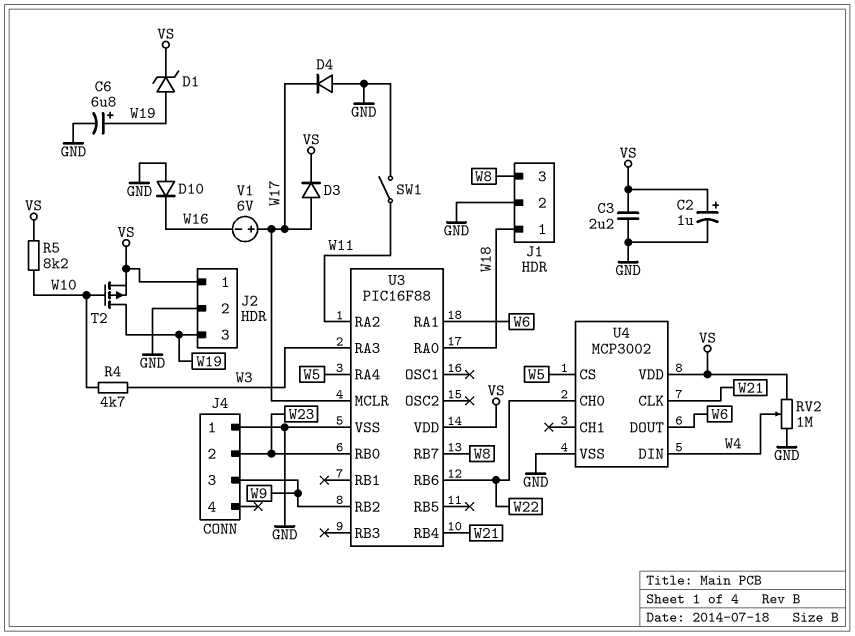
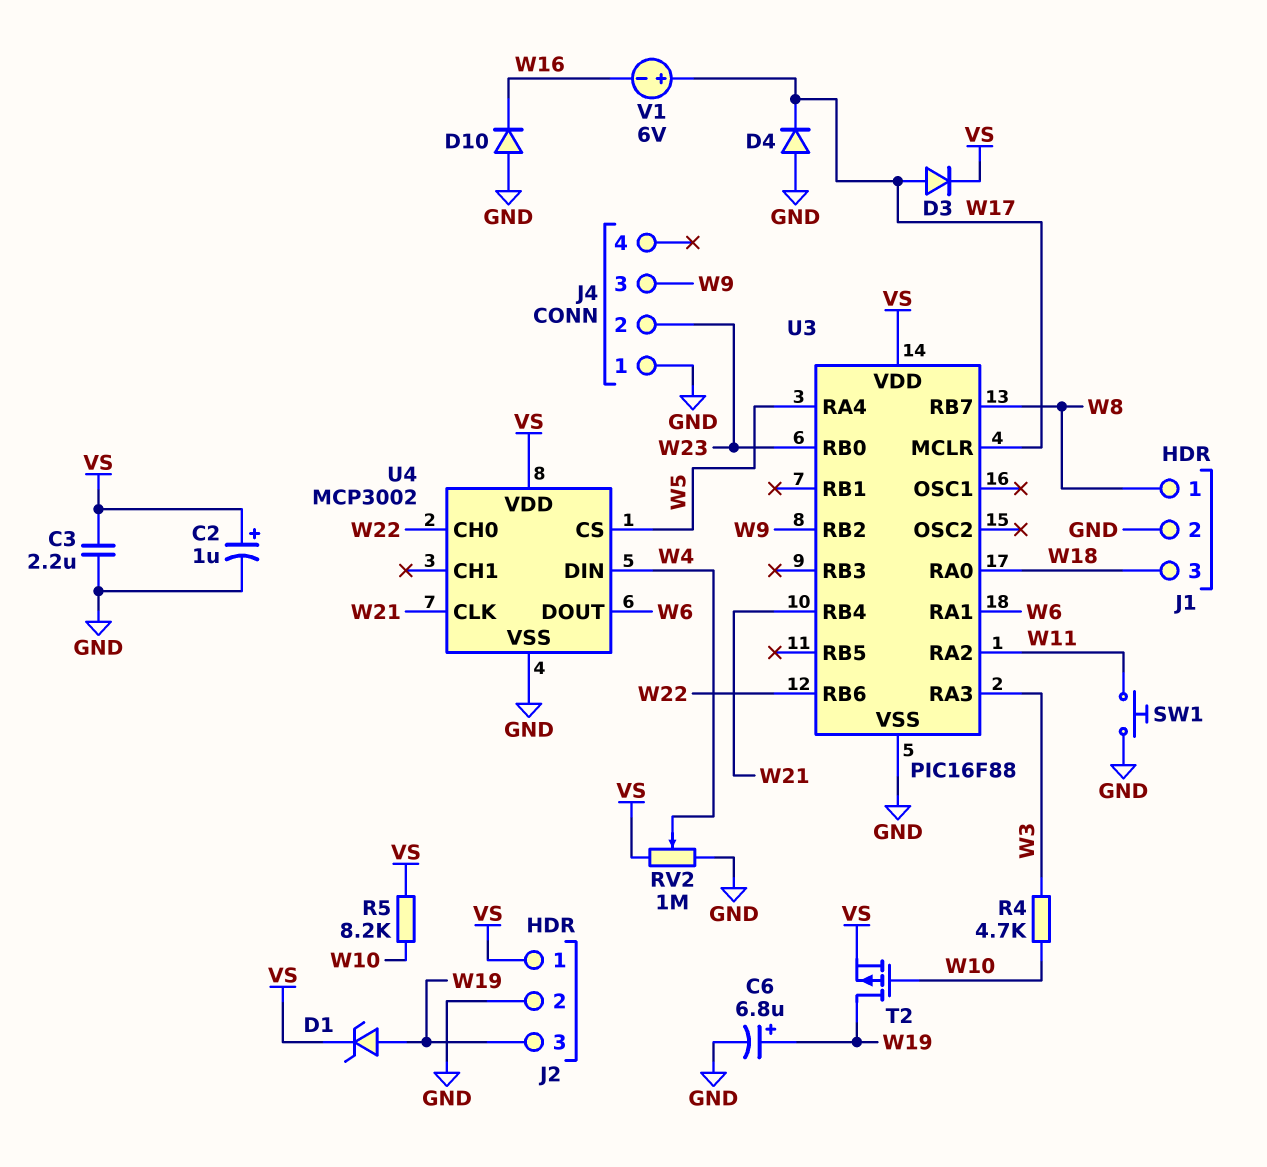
J1 pin 1: W18 -> W8
J1 pin 3: W8 -> W18
SW1: switch (GND, W11) -> button (GND, W11)

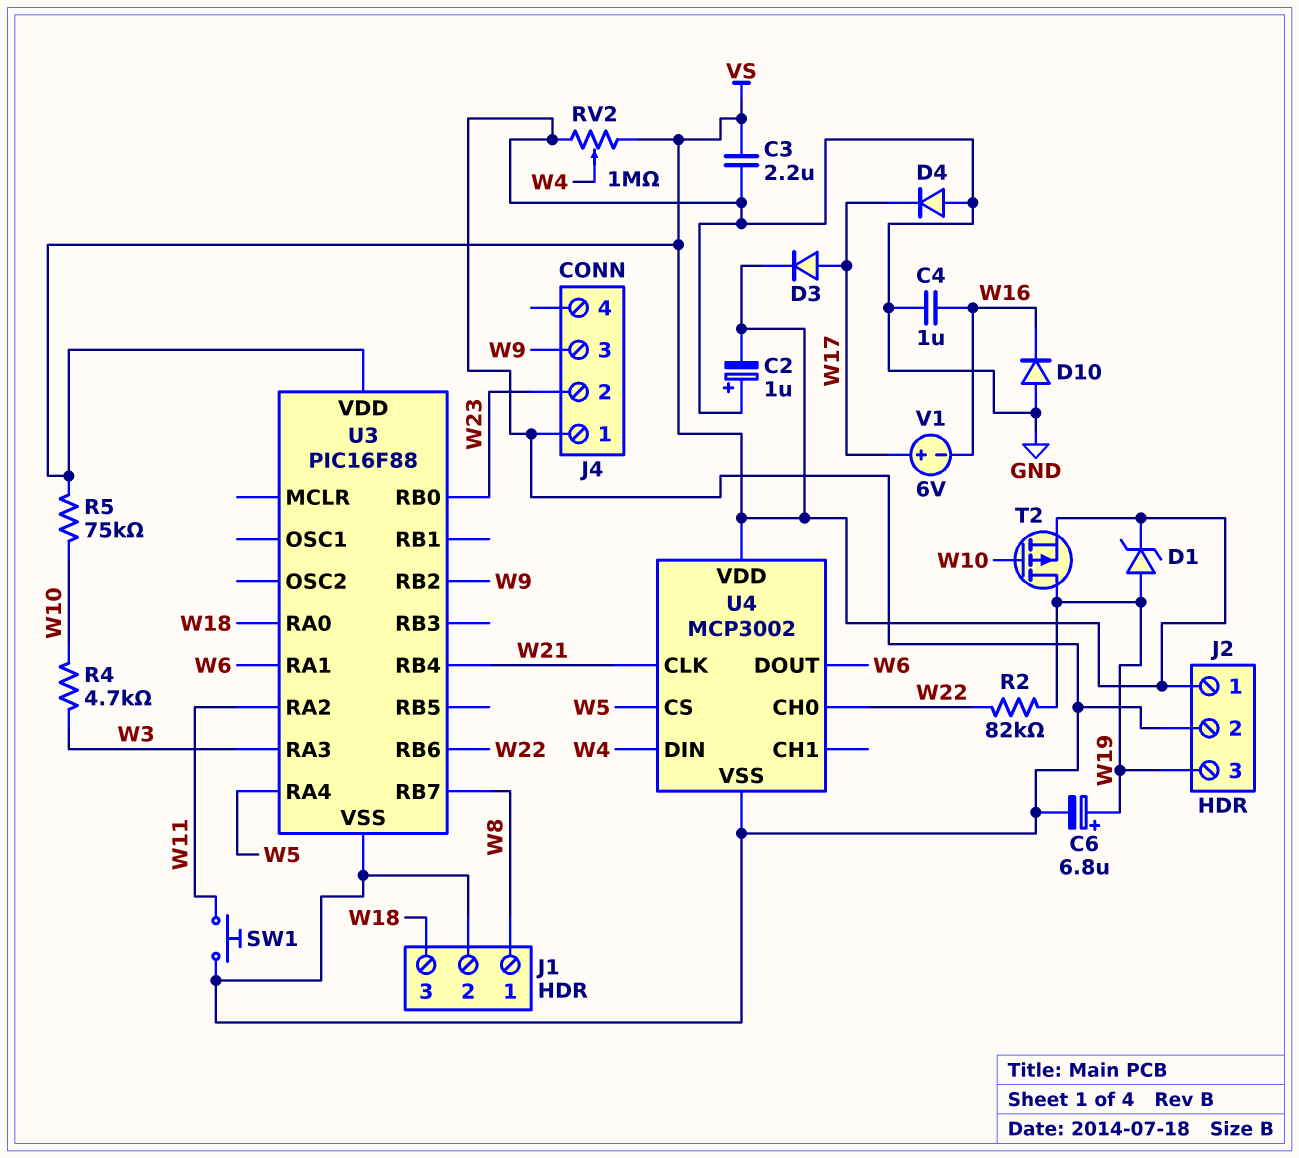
C2: 1uF (plus VS, minus GND) -> 1uF (plus GND, minus VS)
C4: none -> 1uF (GND, W16)
R2: none -> 82k (W19, W22)
R5: 8.2k (VS, W10) -> 75k (VS, W10)
U3 pin MCLR: W17 -> none

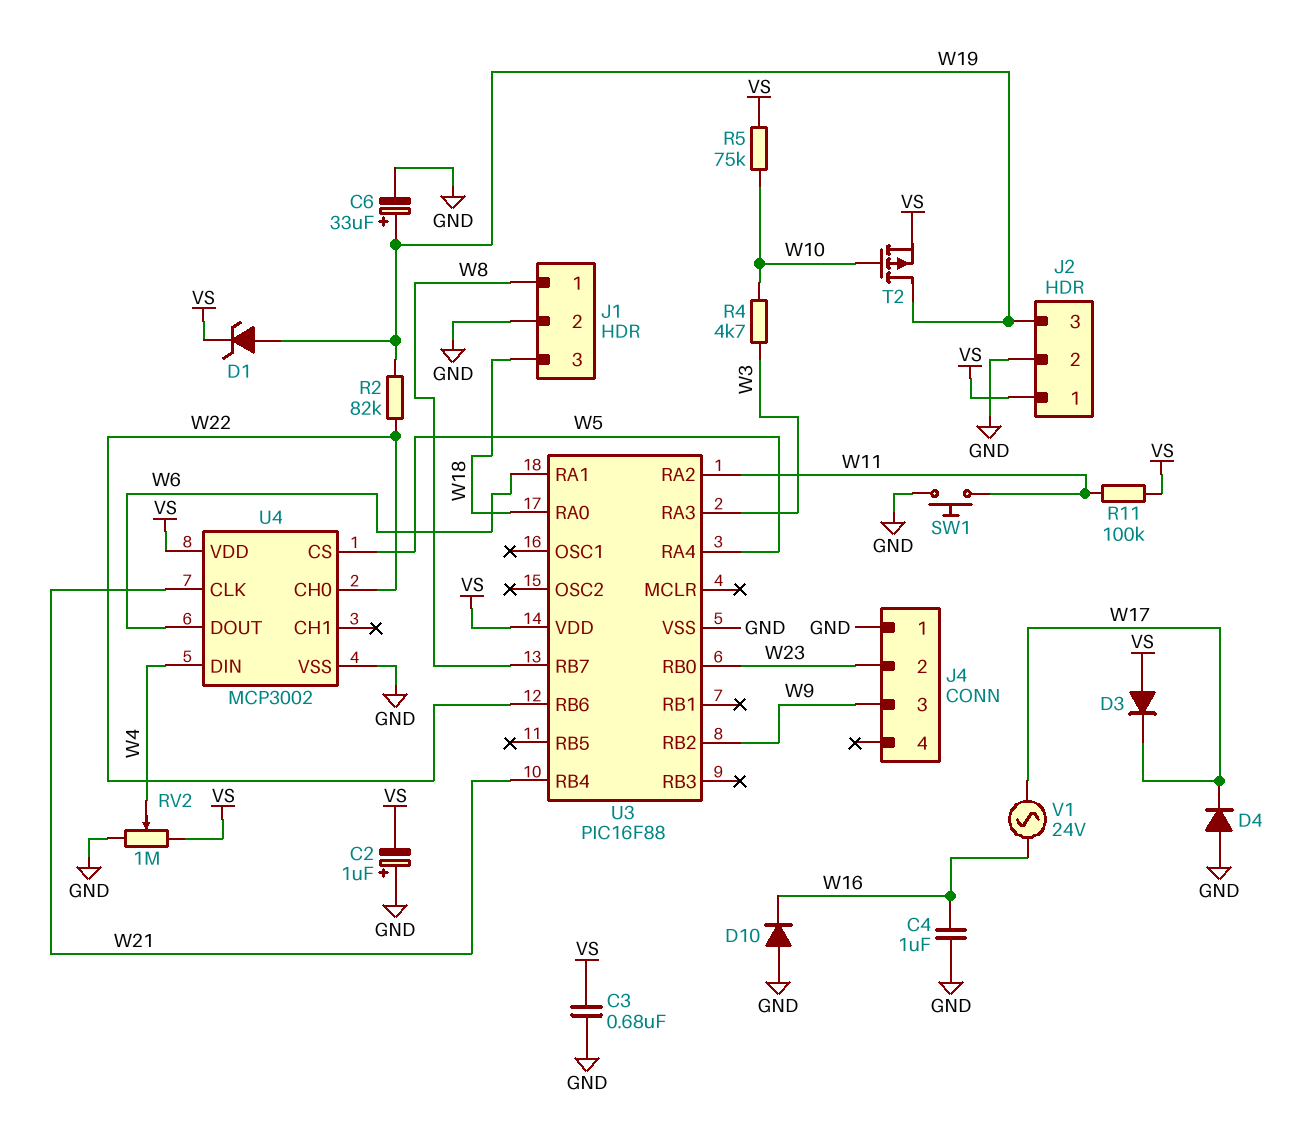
C3: 2.2uF (GND, VS) -> 680nF (GND, VS)
C6: 6.8uF (plus W19, minus GND) -> 33uF (plus W19, minus GND)
D3: diode (A W17, K VS) -> diode (A VS, K W17)
R11: none -> 100k (VS, W11)
V1: 6V (plus W17, minus W16) -> AC 24V (W16, W17)

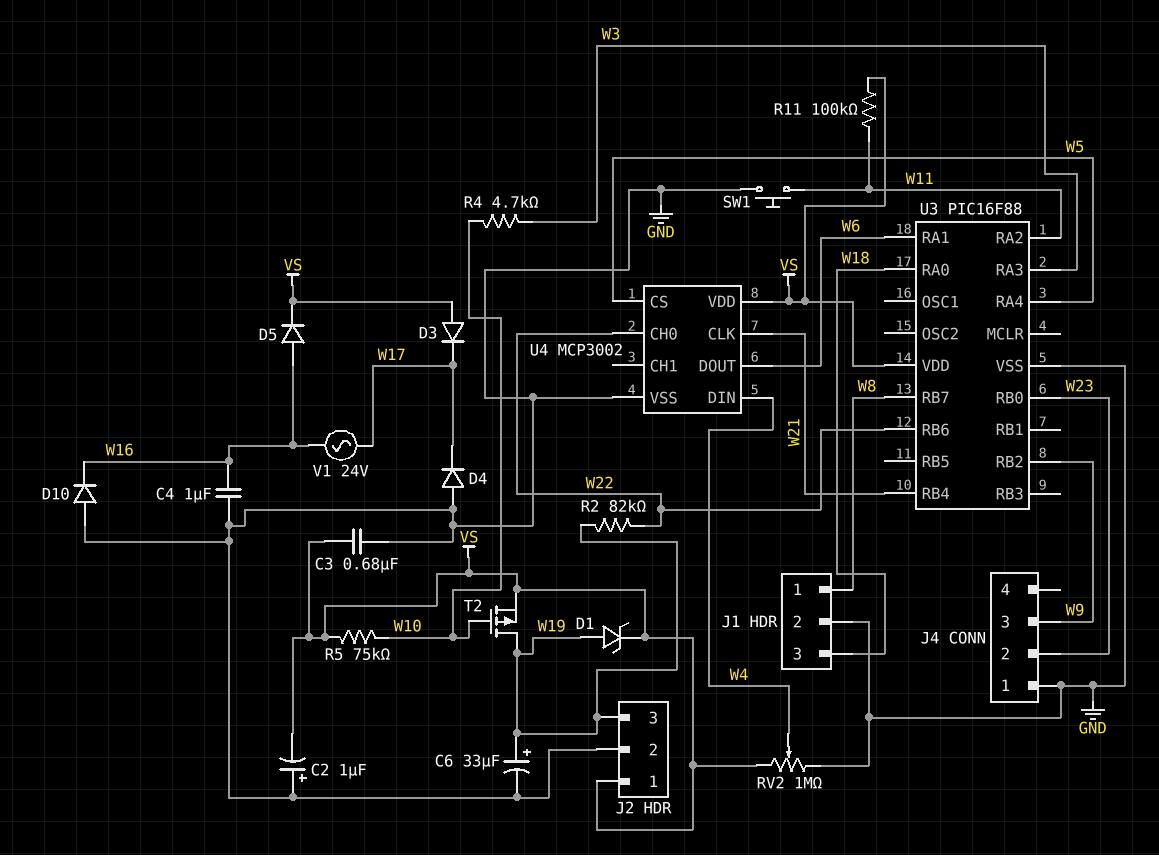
D5: none -> diode (A W16, K VS)

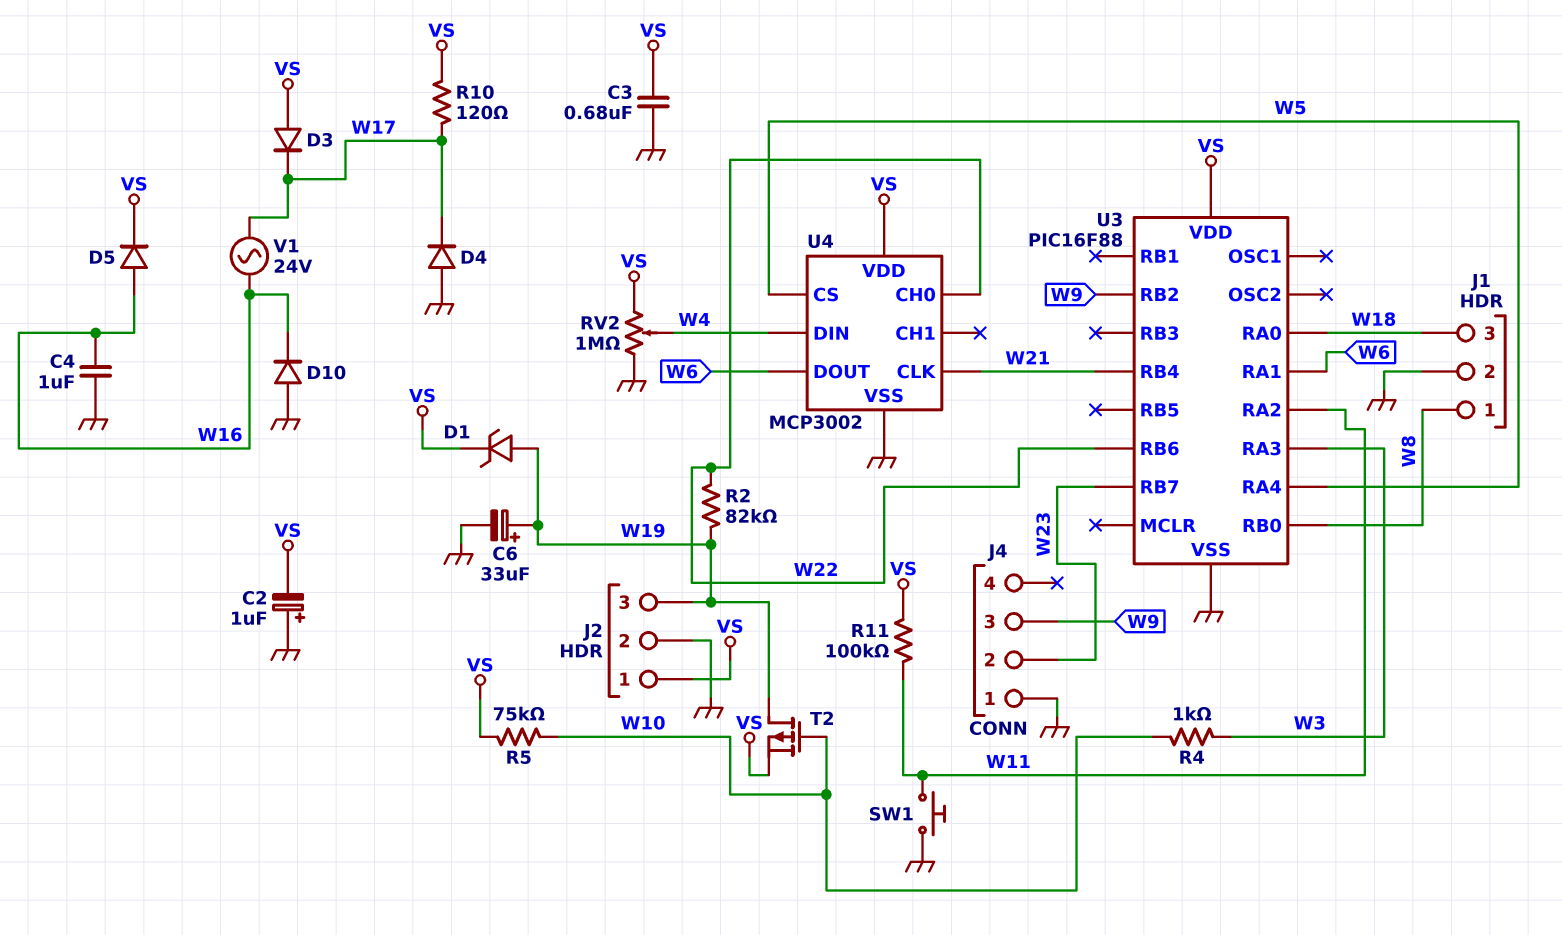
R4: 4.7k (W3, W10) -> 1k (W3, W10)
R10: none -> 120 (VS, W17)
U3 pin RB0: W23 -> W8
U3 pin RB7: W8 -> W23

